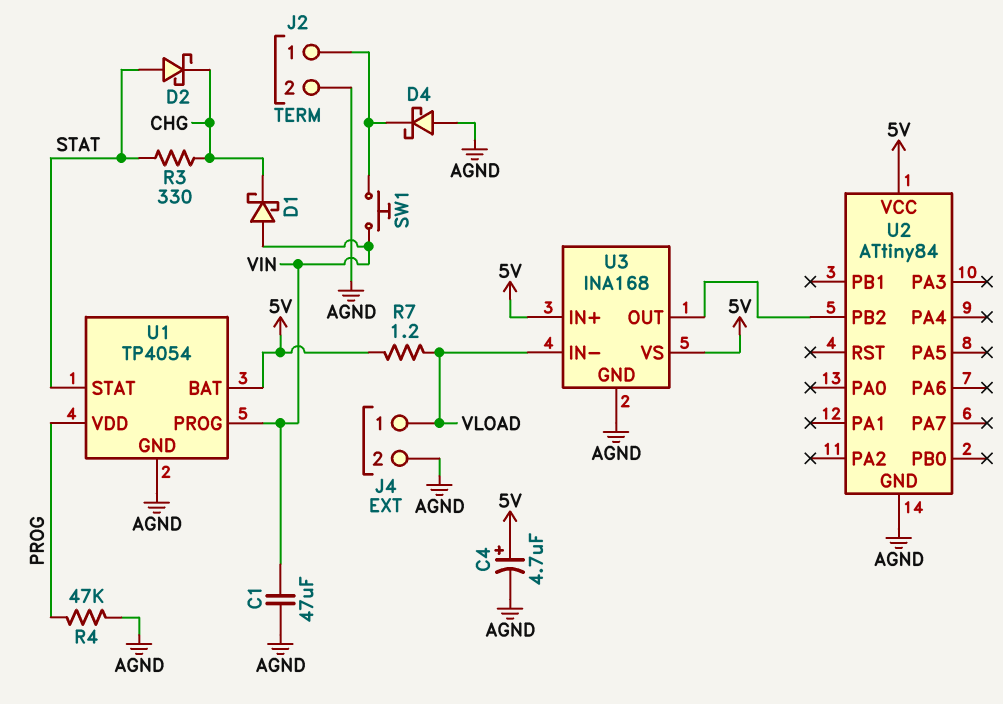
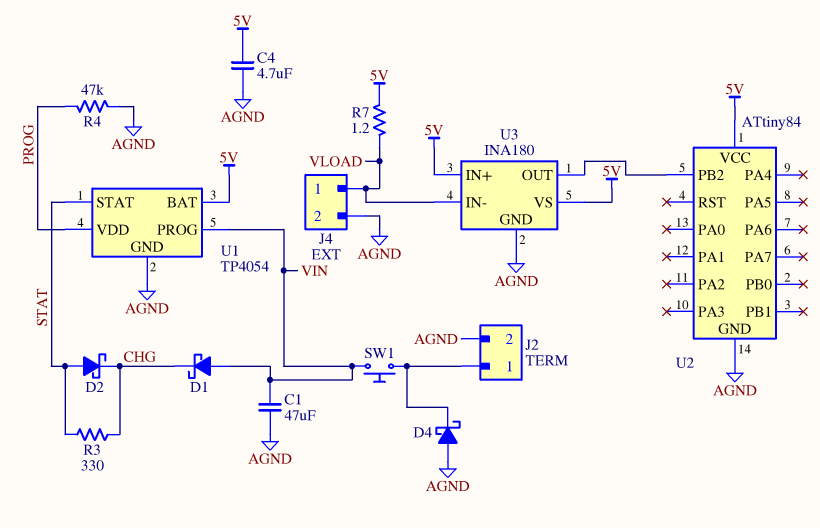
C4: 4.7uF (plus 5V, minus AGND) -> 4.7uF (5V, AGND)
U3: INA168 -> INA180

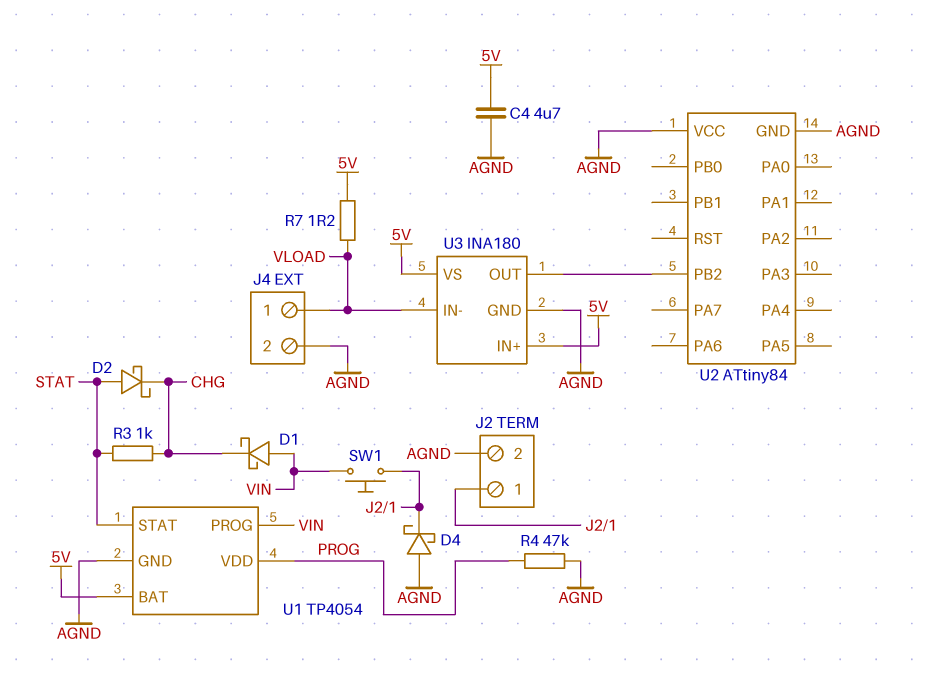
C1: 47uF (AGND, VIN) -> none
R3: 330 (CHG, STAT) -> 1k (CHG, STAT)
U2 pin VCC: 5V -> AGND

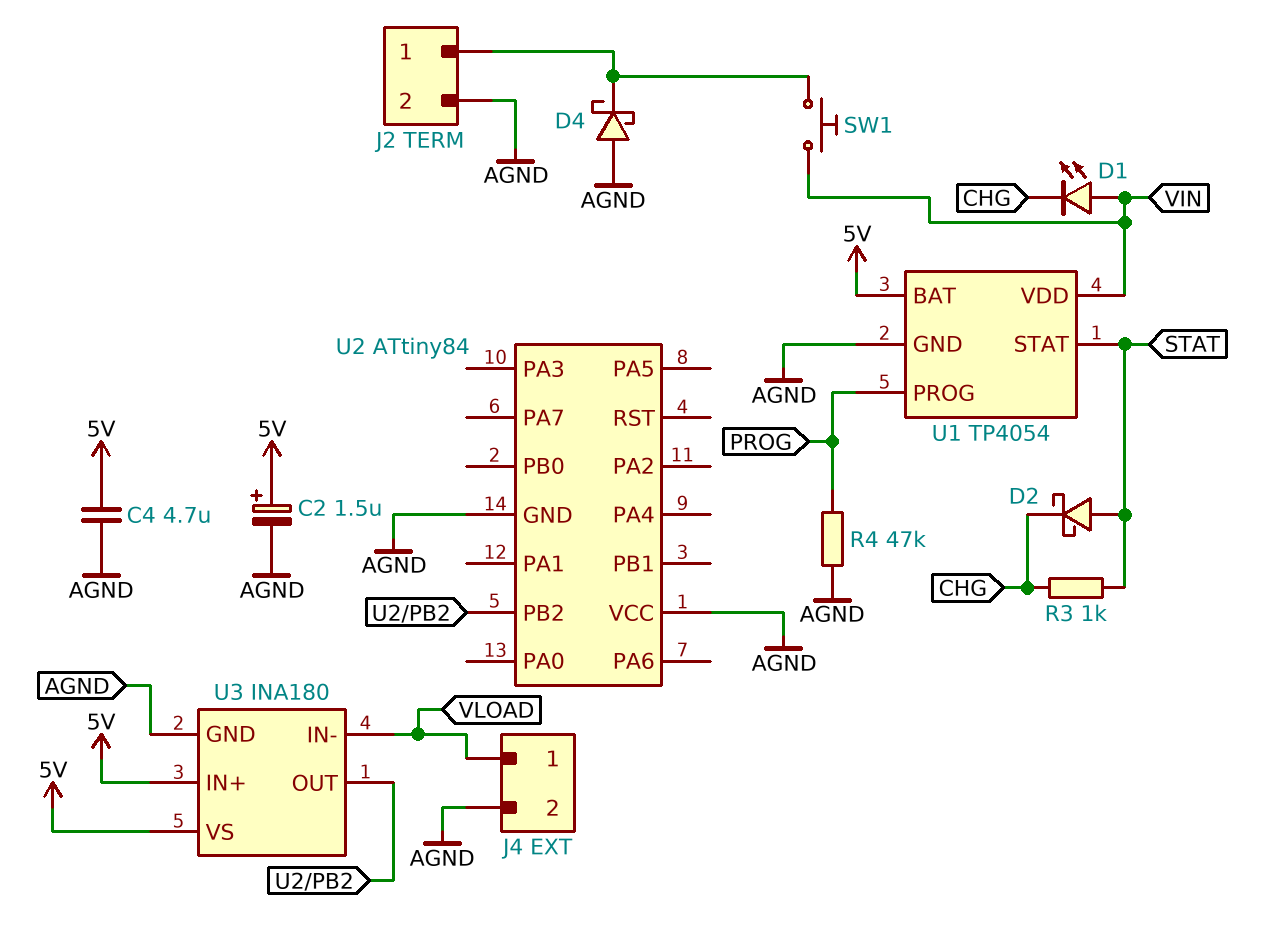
C2: none -> 1.5uF (plus 5V, minus AGND)
D1: schottky (A VIN, K CHG) -> LED (A VIN, K CHG)
R7: 1.2 (5V, VLOAD) -> none
U1 pin PROG: VIN -> PROG
U1 pin VDD: PROG -> VIN

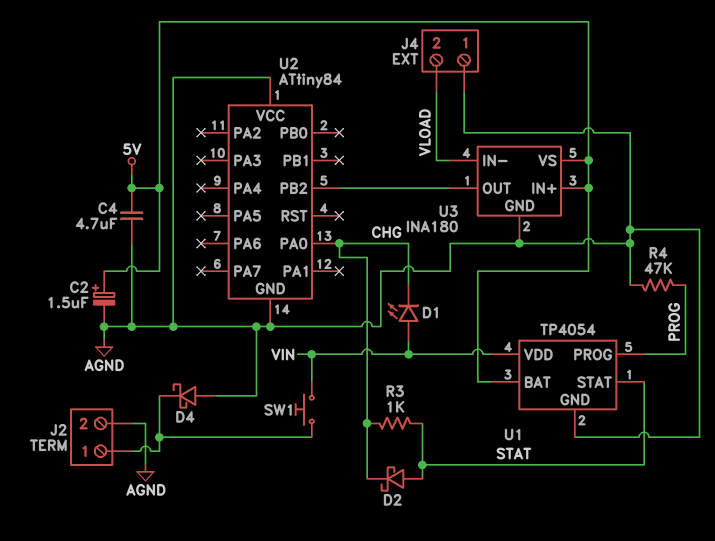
J4 pin 1: VLOAD -> AGND
J4 pin 2: AGND -> VLOAD
U2 pin PA0: none -> CHG

